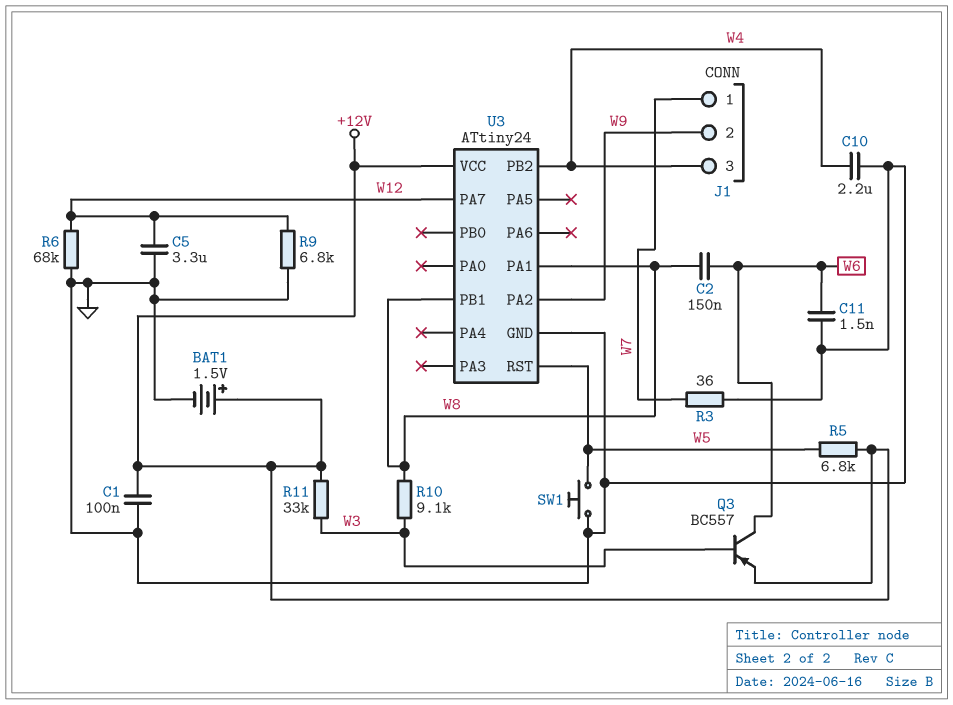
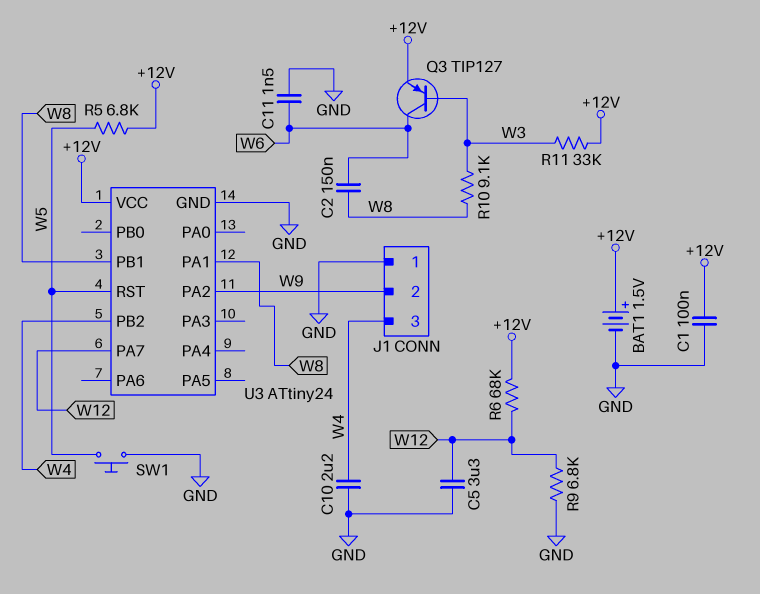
J1 pin 1: W7 -> GND
Q3: PNP BC557 (B W3, C W6, E +12V) -> PNP TIP127 (B W3, C W6, E +12V)
R3: 36 (GND, W7) -> none
R6: 68k (GND, W12) -> 68k (+12V, W12)

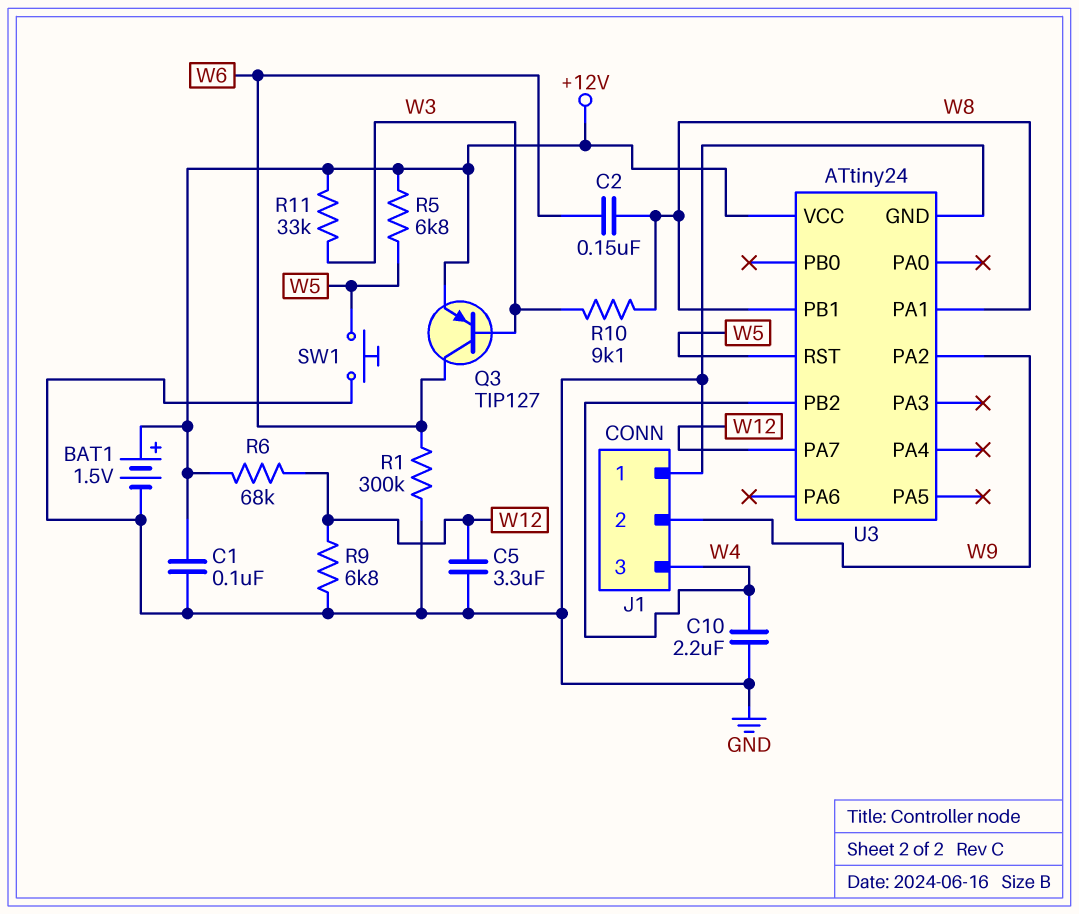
C11: 1.5nF (GND, W6) -> none
R1: none -> 300k (GND, W6)

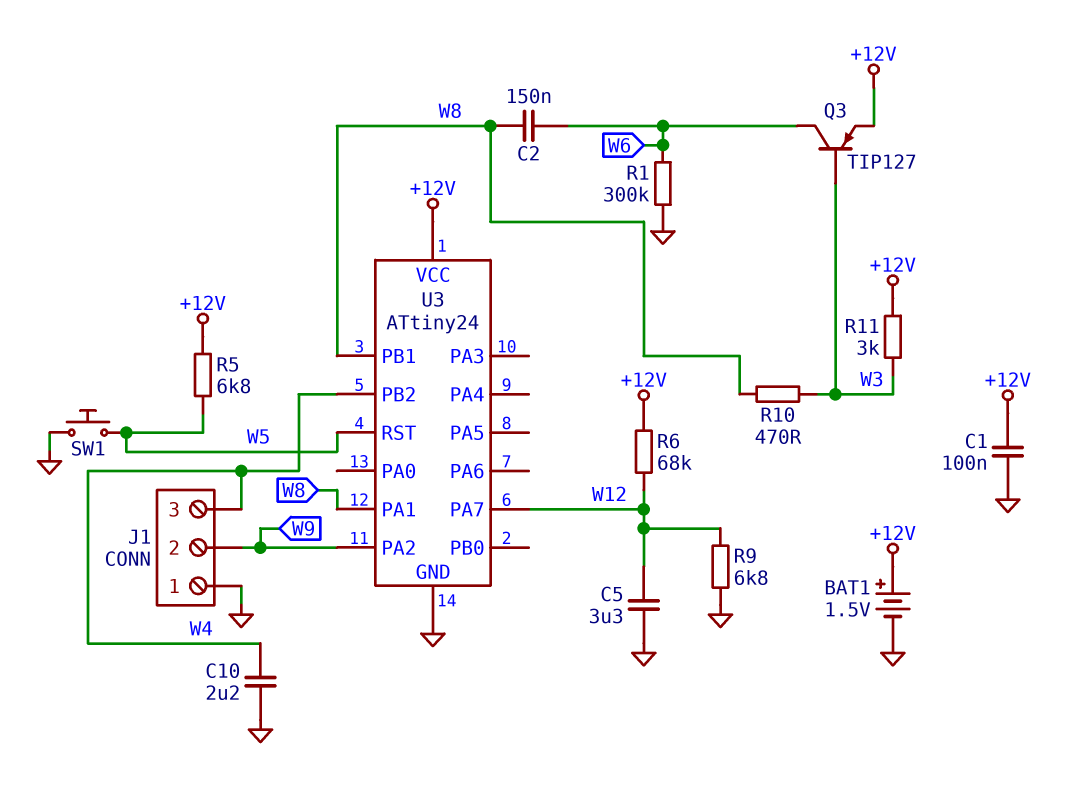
R10: 9.1k (W3, W8) -> 470 (W3, W8)
R11: 33k (+12V, W3) -> 3k (+12V, W3)

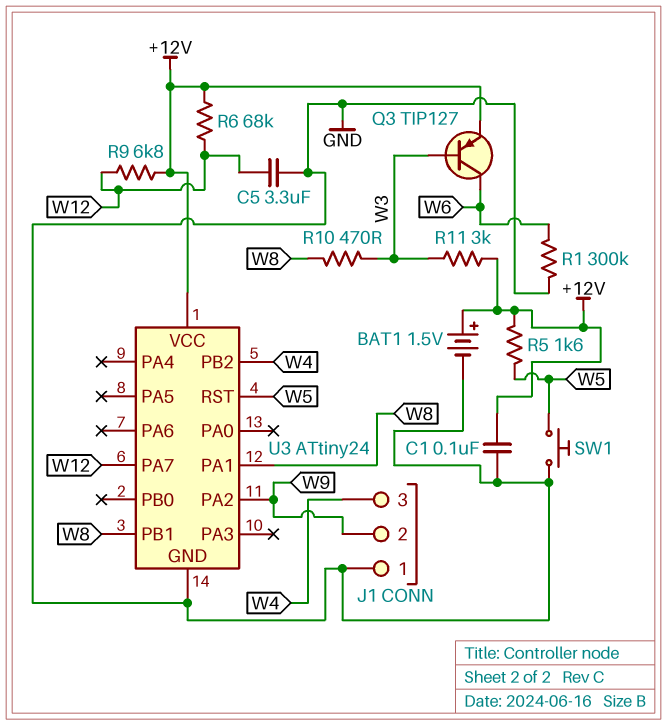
C2: 150nF (W6, W8) -> none
C10: 2.2uF (GND, W4) -> none
R5: 6.8k (+12V, W5) -> 1.6k (+12V, W5)
R9: 6.8k (GND, W12) -> 6.8k (+12V, W12)

